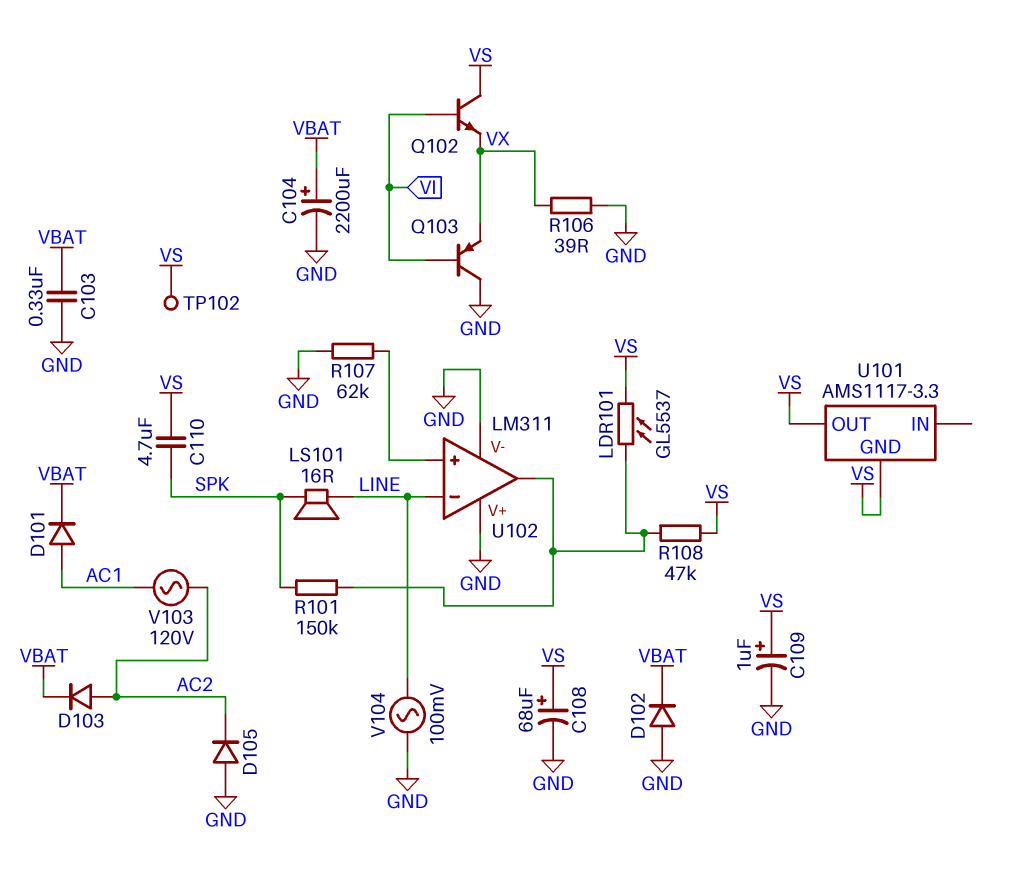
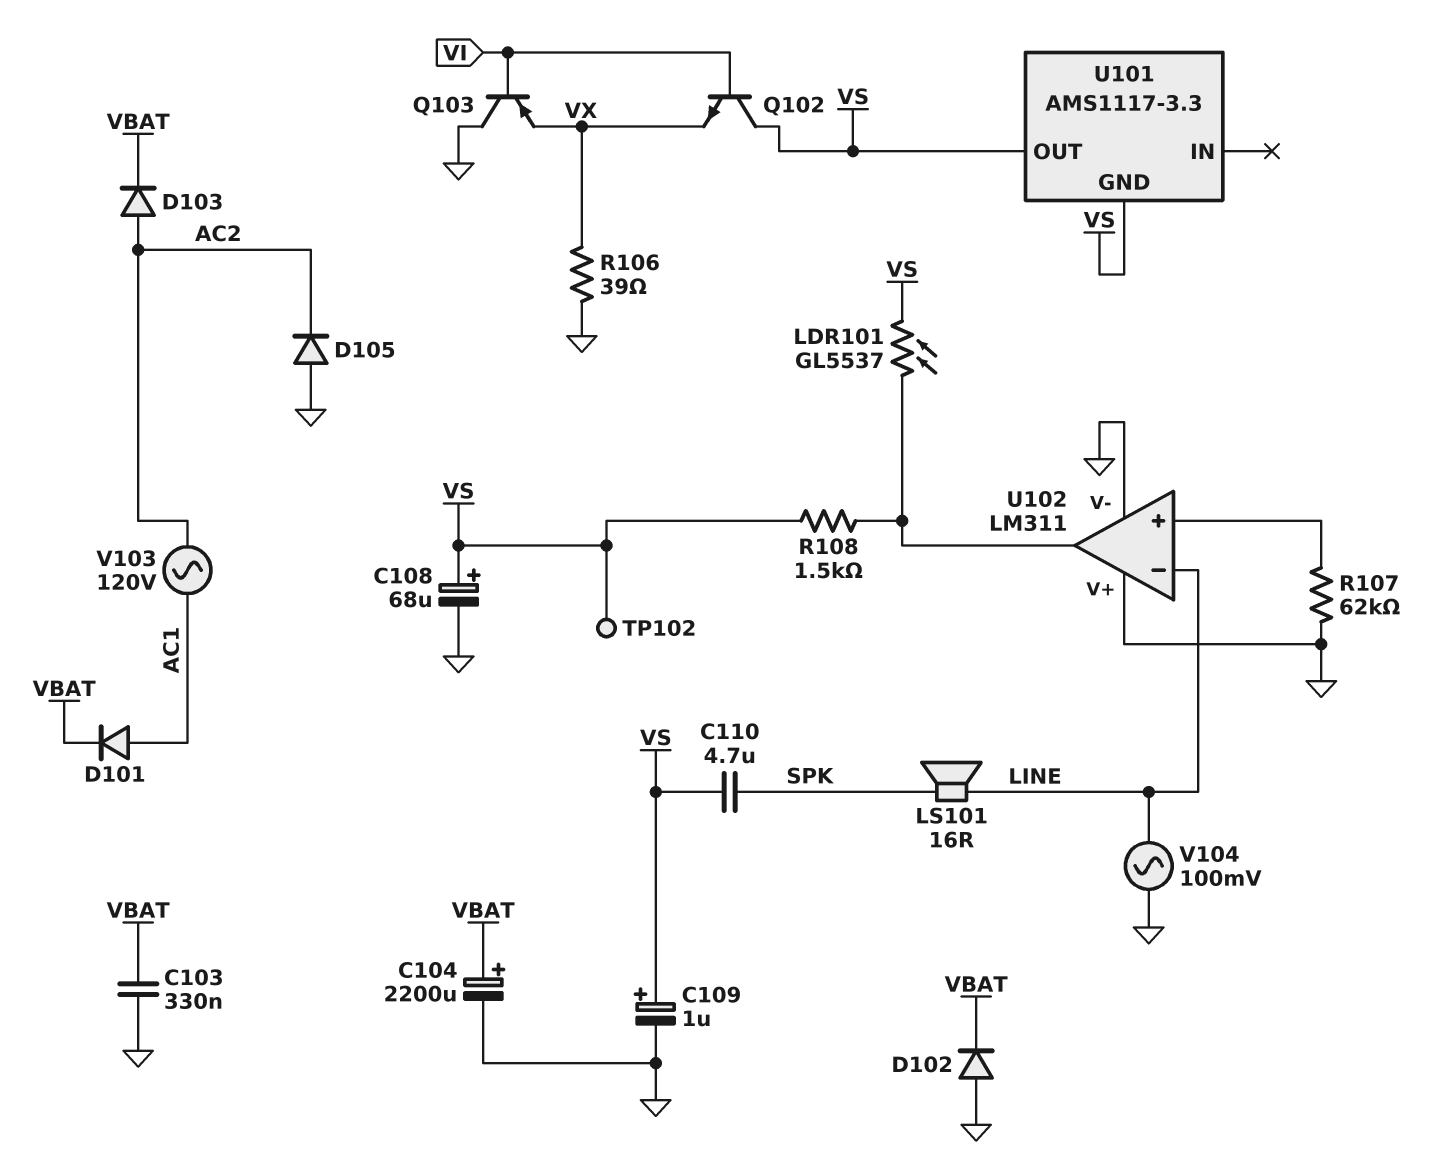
R101: 150k (SPK, U102/out) -> none
R108: 47k (U102/out, VS) -> 1.5k (U102/out, VS)

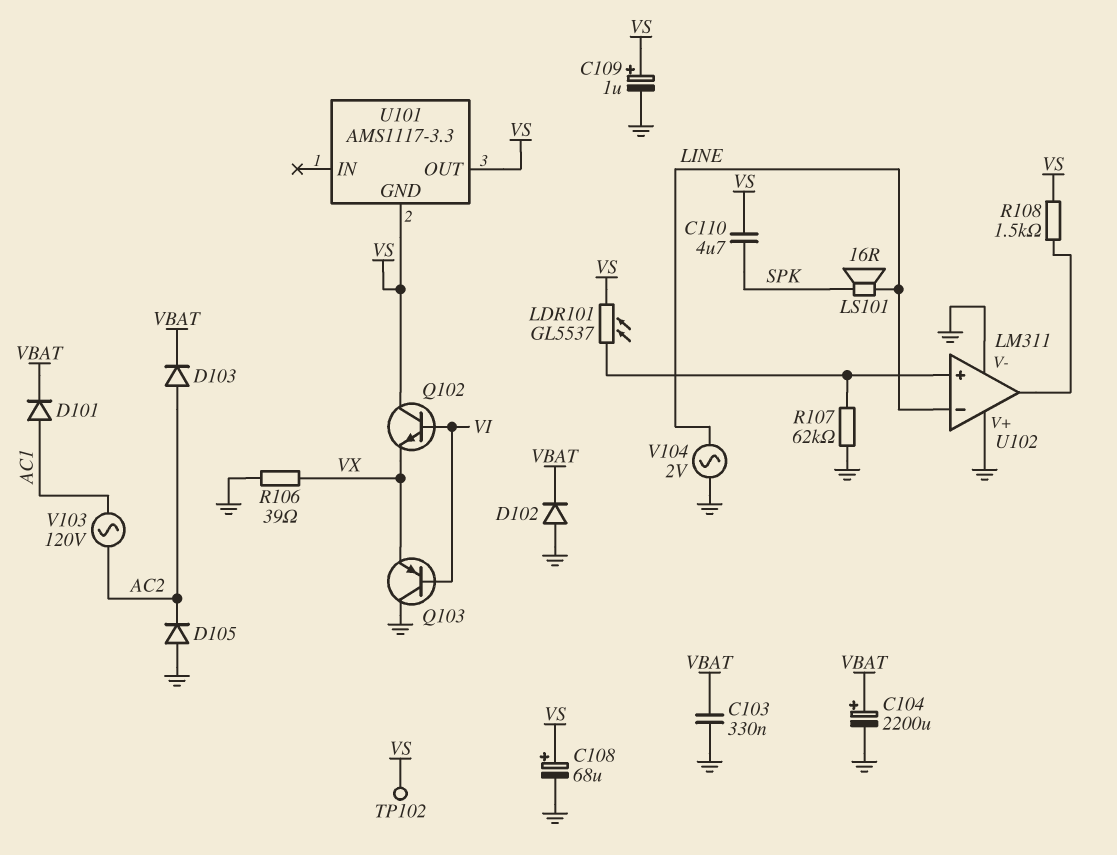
LDR101: GL5537 (U102/out, VS) -> GL5537 (U102/in+, VS)
V104: AC 100mV (GND, LINE) -> AC 2V (GND, LINE)

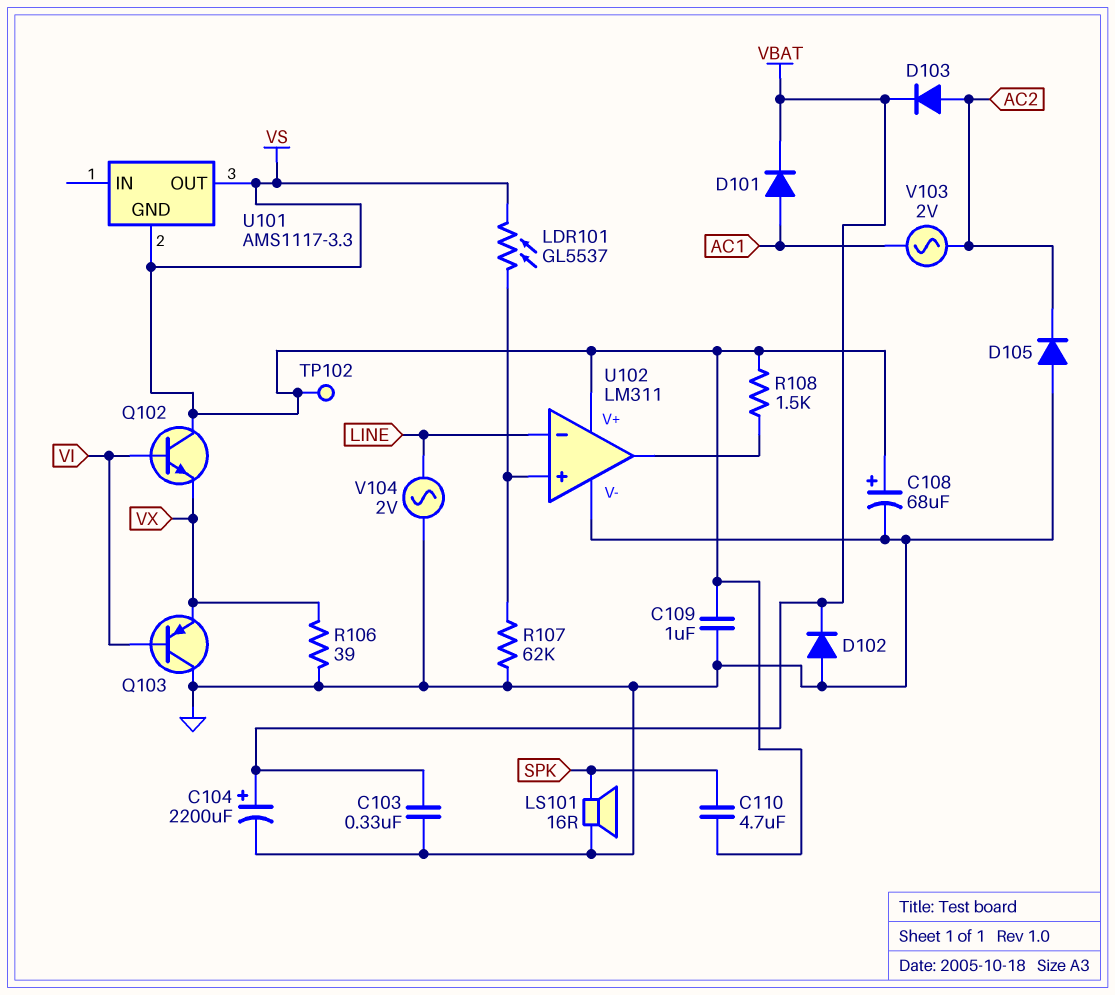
C109: 1uF (plus VS, minus GND) -> 1uF (GND, VS)
LS101: speaker 16R (LINE, SPK) -> speaker 16R (GND, SPK)
U102 pin V+: GND -> VS
V103: AC 120V (AC1, AC2) -> AC 2V (AC1, AC2)

